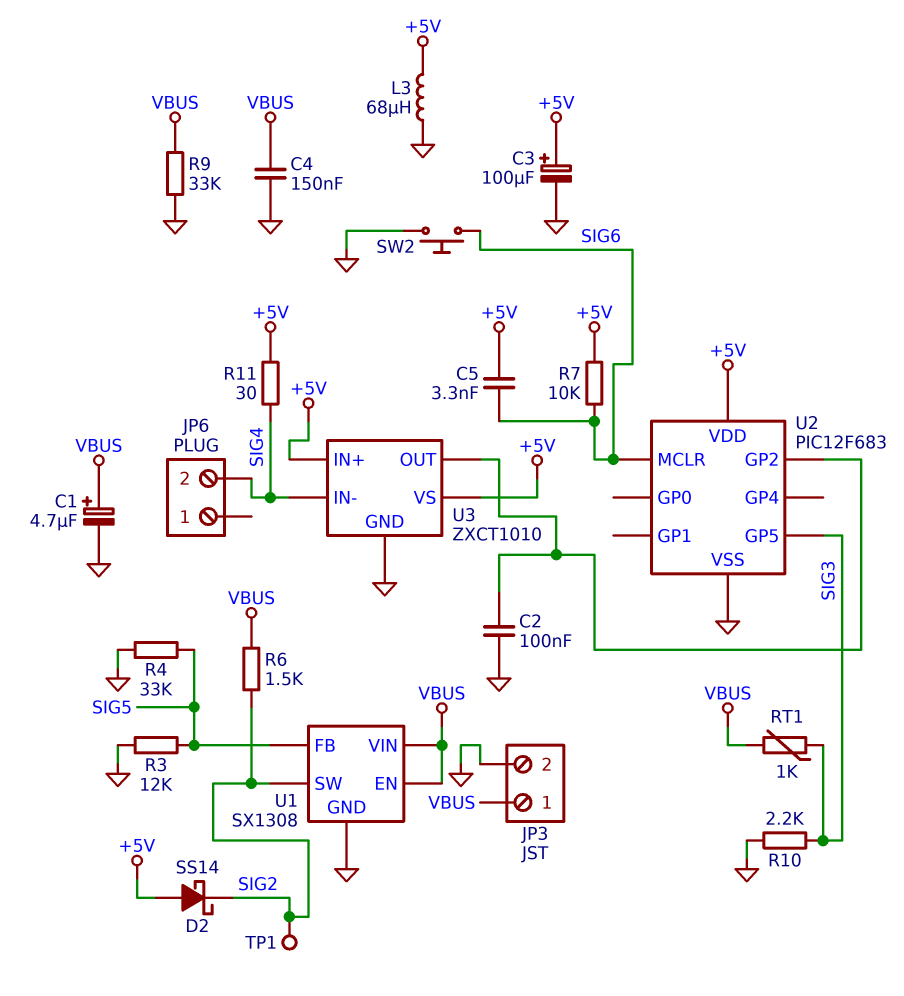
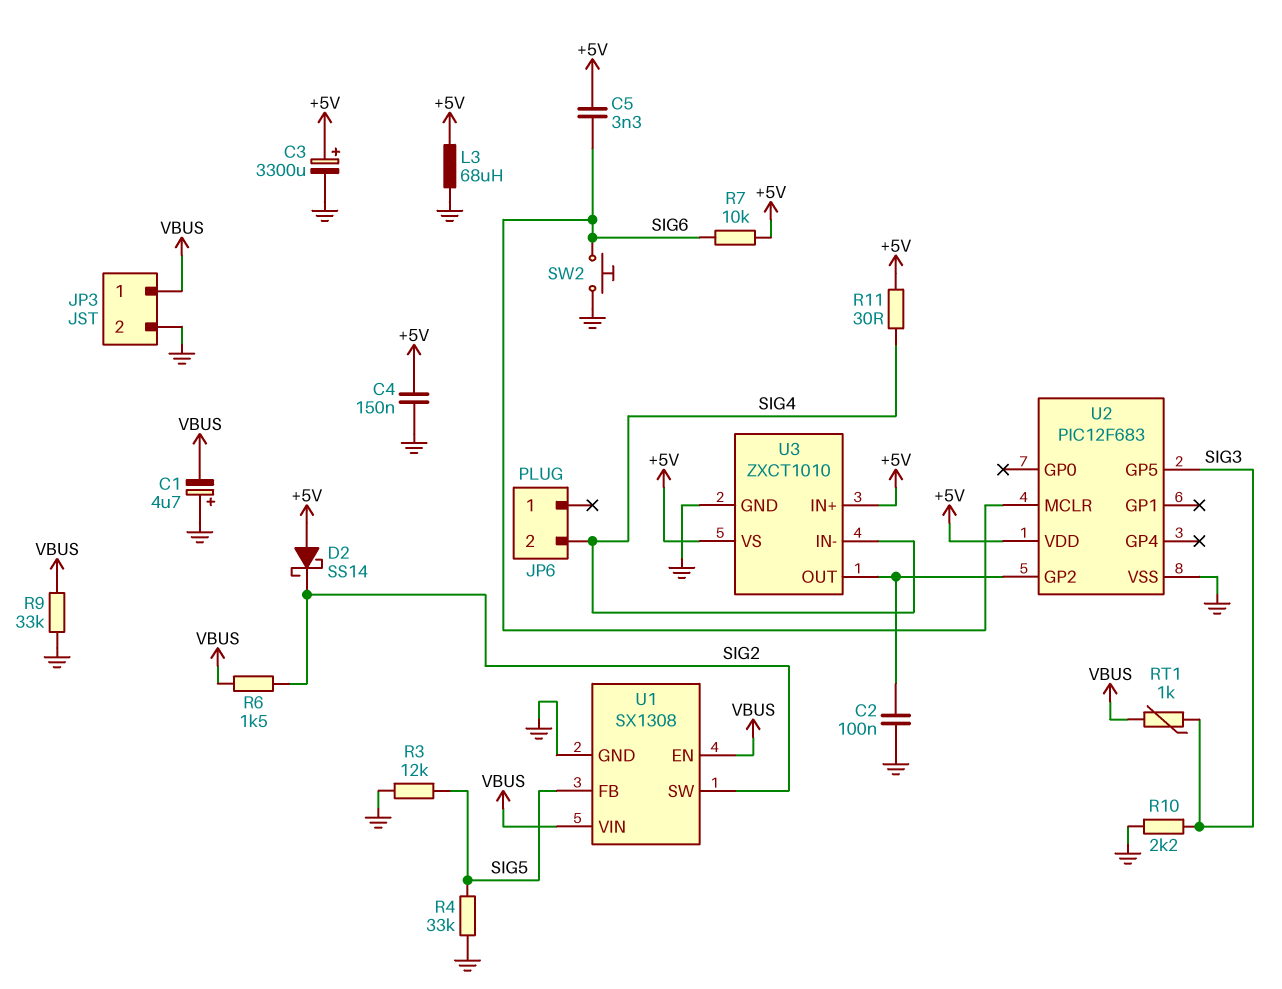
C1: 4.7uF (plus VBUS, minus GND) -> 4.7uF (plus GND, minus VBUS)
C3: 100uF (plus +5V, minus GND) -> 3300uF (plus +5V, minus GND)
C4: 150nF (GND, VBUS) -> 150nF (+5V, GND)
TP1: test point (SIG2) -> none

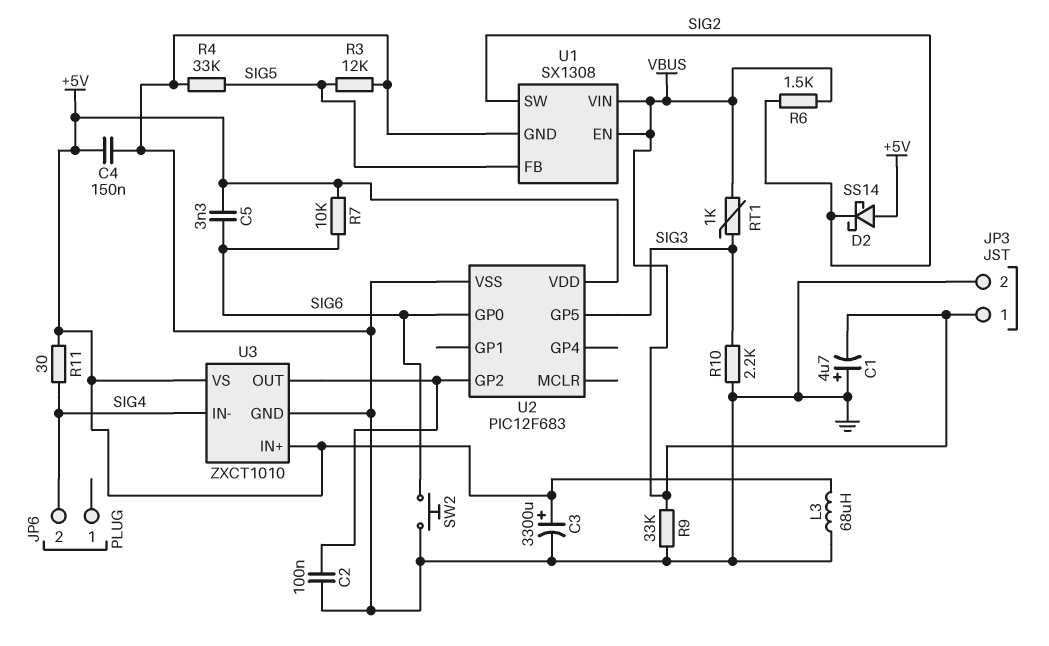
U2 pin GP0: none -> SIG6
U2 pin MCLR: SIG6 -> none

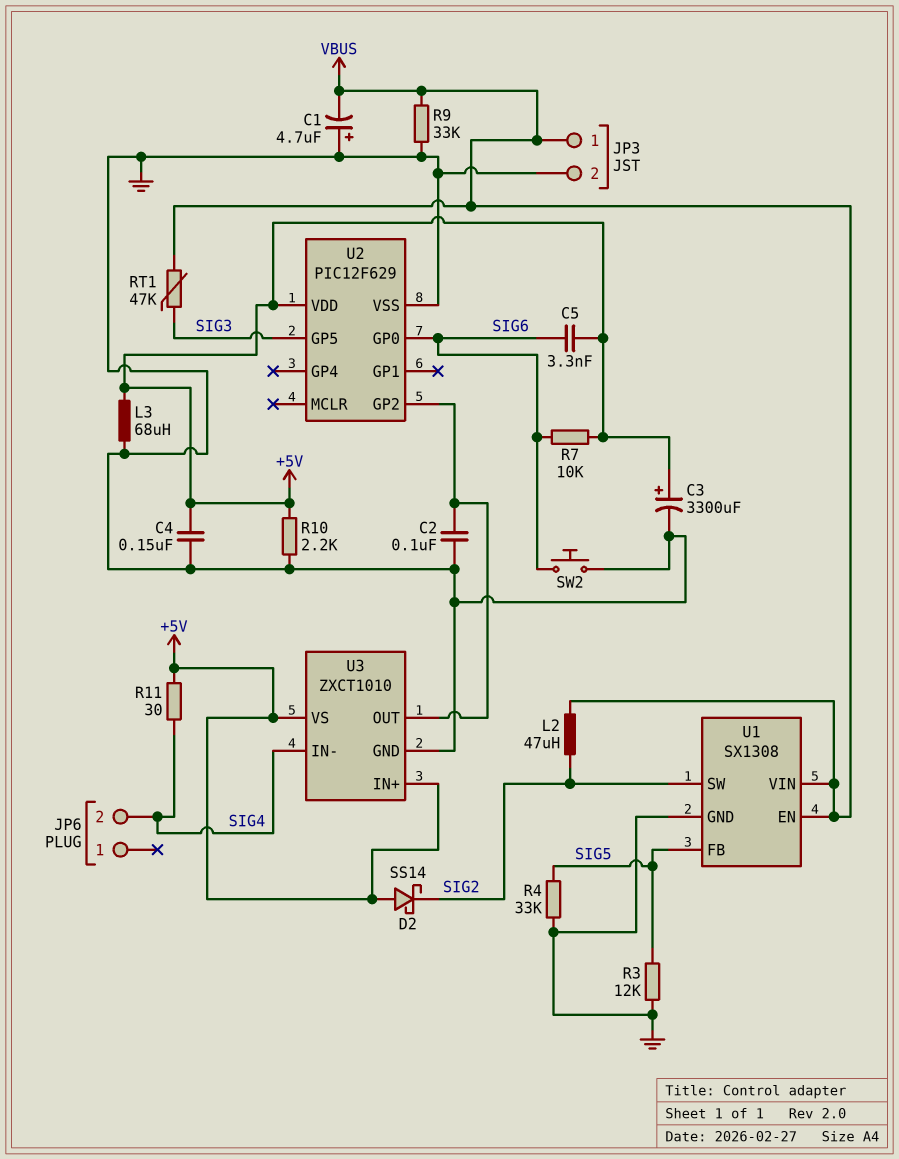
L2: none -> 47uH (SIG2, VBUS)
R6: 1.5k (SIG2, VBUS) -> none
R10: 2.2k (GND, SIG3) -> 2.2k (+5V, GND)
RT1: 1k (SIG3, VBUS) -> 47k (SIG3, VBUS)
U2: PIC12F683 -> PIC12F629

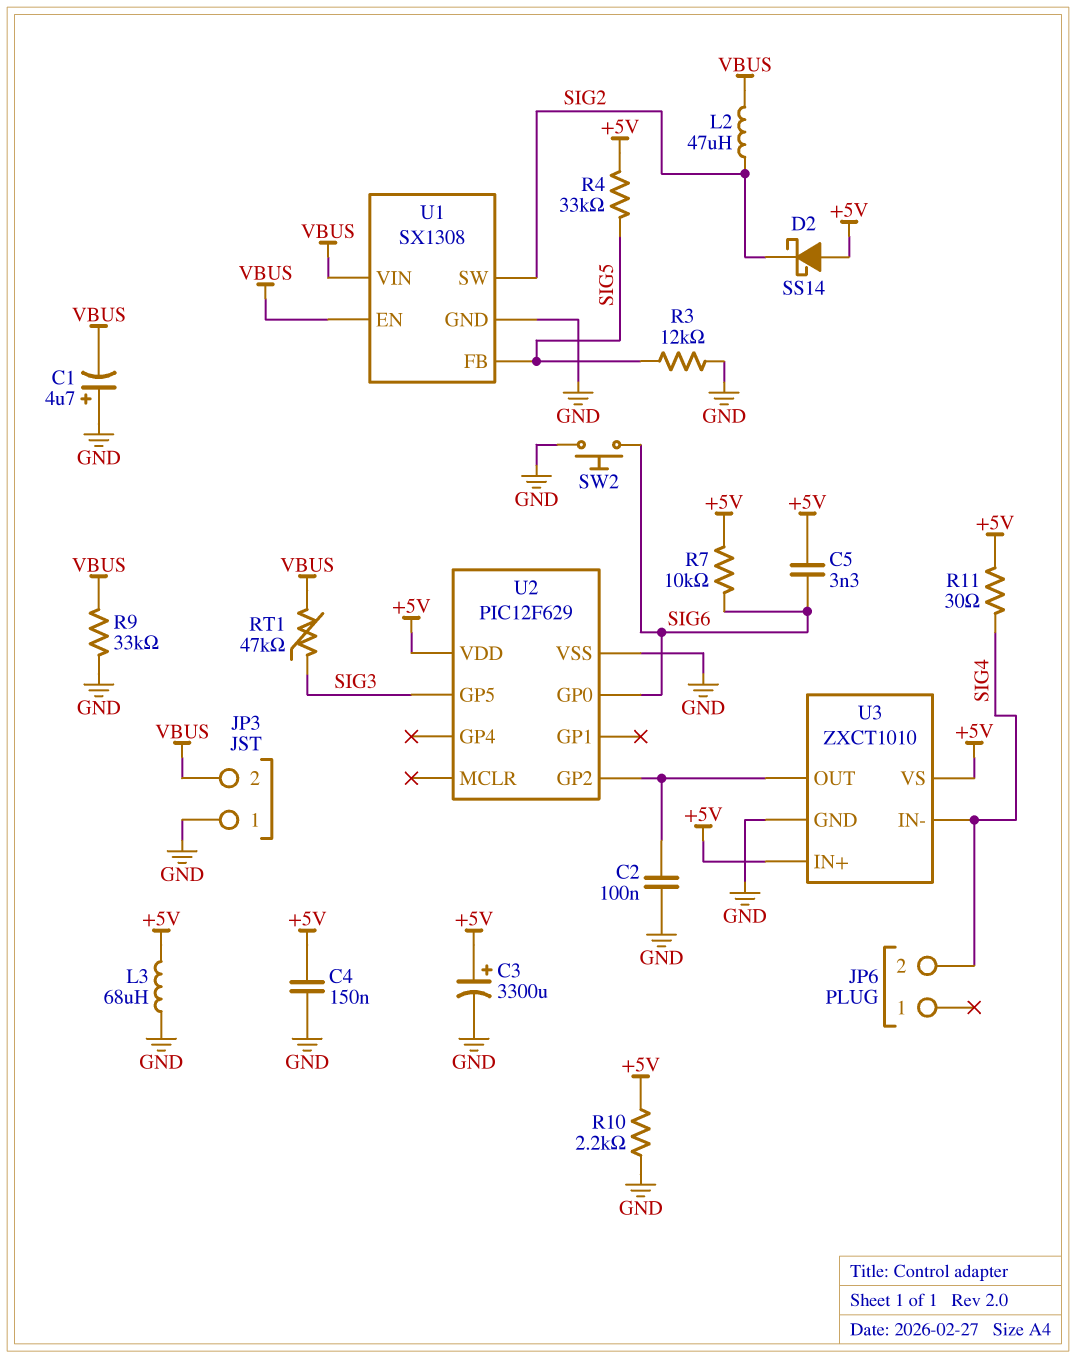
JP3 pin 1: VBUS -> GND
JP3 pin 2: GND -> VBUS
R4: 33k (GND, SIG5) -> 33k (+5V, SIG5)

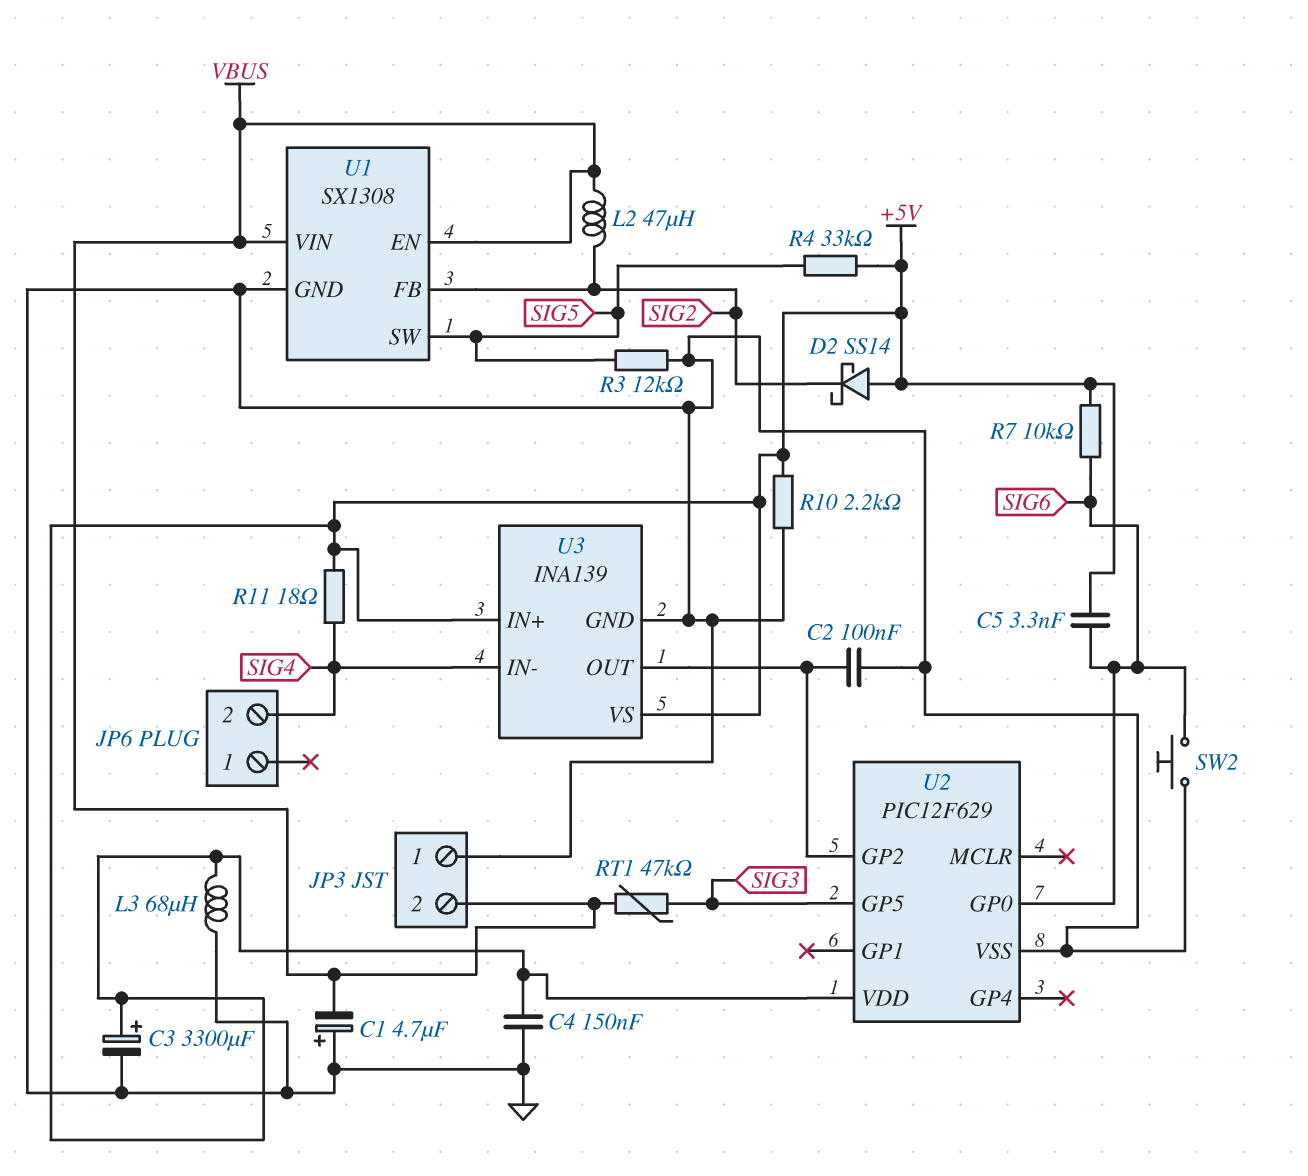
R9: 33k (GND, VBUS) -> none
R11: 30 (+5V, SIG4) -> 18 (+5V, SIG4)
U1 pin FB: SIG5 -> SIG2
U1 pin SW: SIG2 -> SIG5
U3: ZXCT1010 -> INA139

